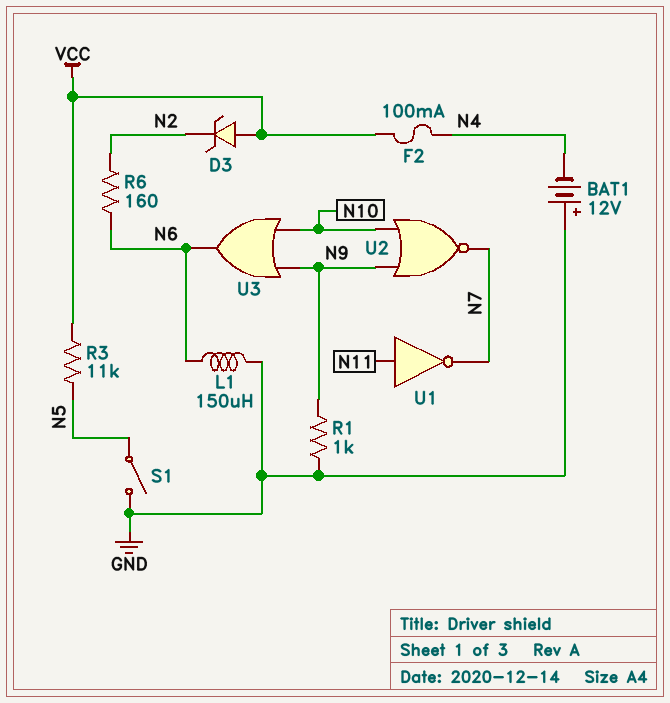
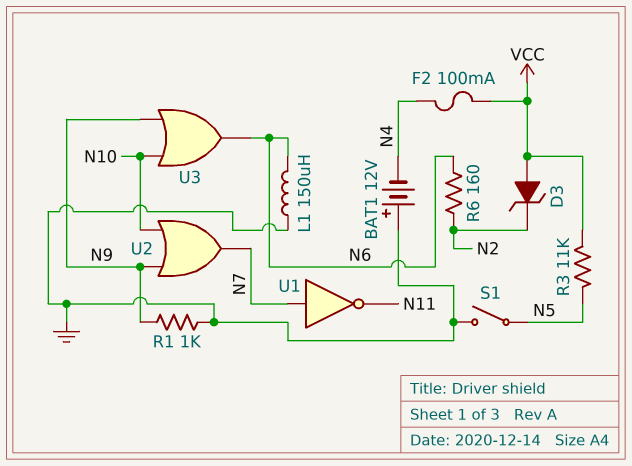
U1: NOT (in N11, out N7) -> NOT (in N7, out N11)
U2: NOR (in N9, in N10, out N7) -> OR (in N9, in N10, out N7)

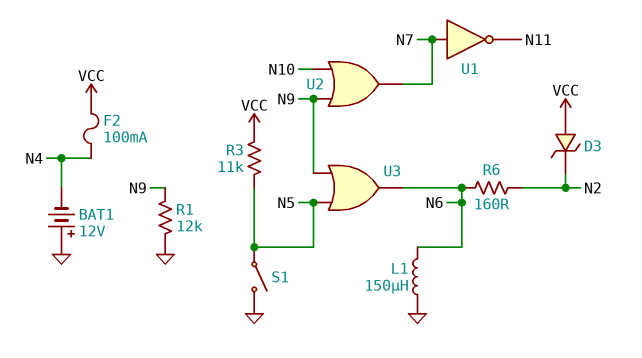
R1: 1k (GND, N9) -> 12k (GND, N9)
U3: OR (in N9, in N10, out N6) -> OR (in N5, in N9, out N6)

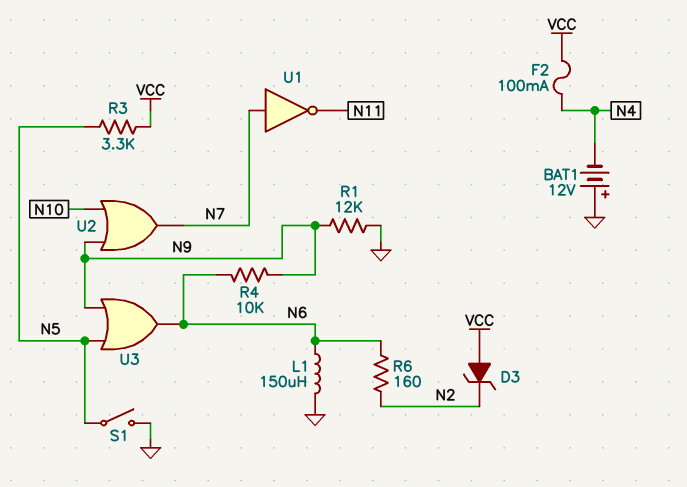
R3: 11k (N5, VCC) -> 3.3k (N5, VCC)
R4: none -> 10k (N6, N9)

